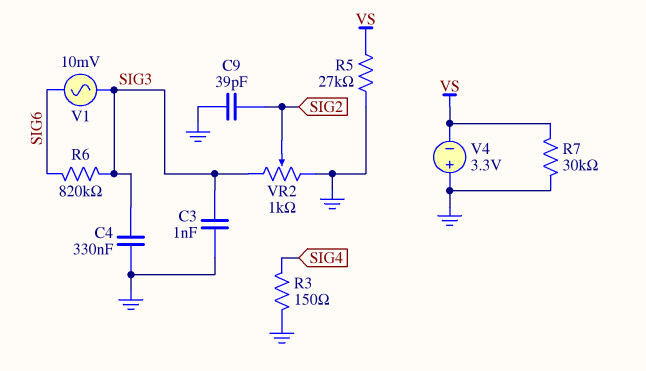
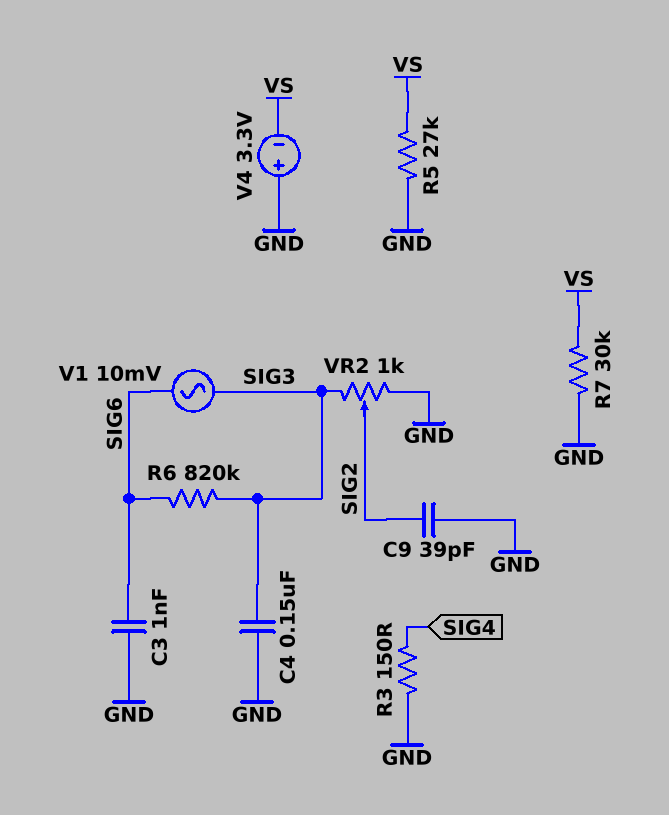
C3: 1nF (GND, SIG3) -> 1nF (GND, SIG6)
C4: 330nF (GND, SIG3) -> 150nF (GND, SIG3)

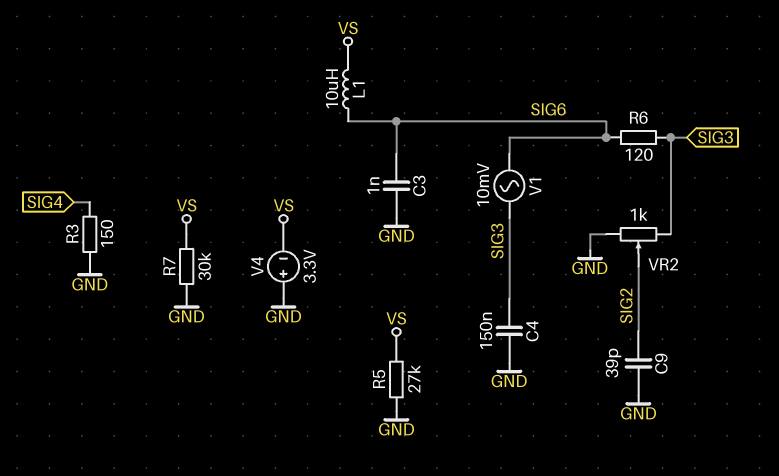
L1: none -> 10uH (SIG6, VS)
R6: 820k (SIG3, SIG6) -> 120 (SIG3, SIG6)

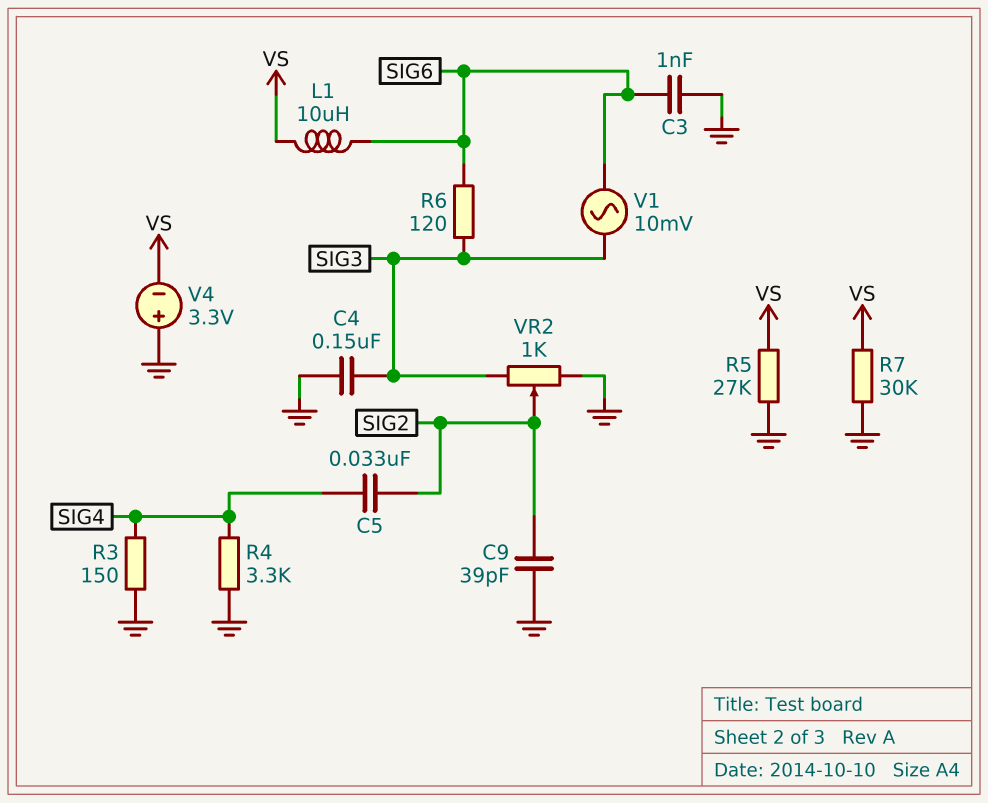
C5: none -> 33nF (SIG2, SIG4)
R4: none -> 3.3k (GND, SIG4)

